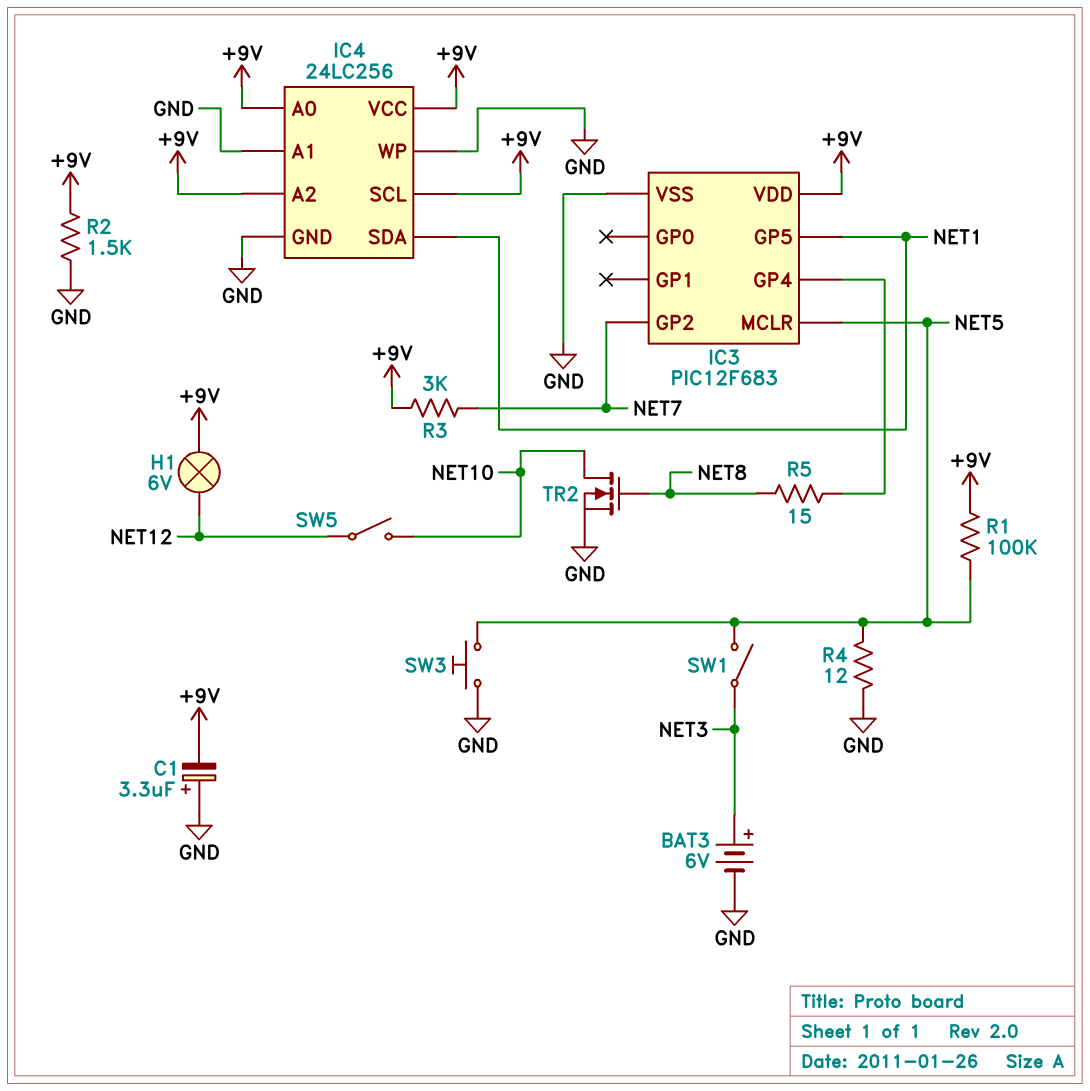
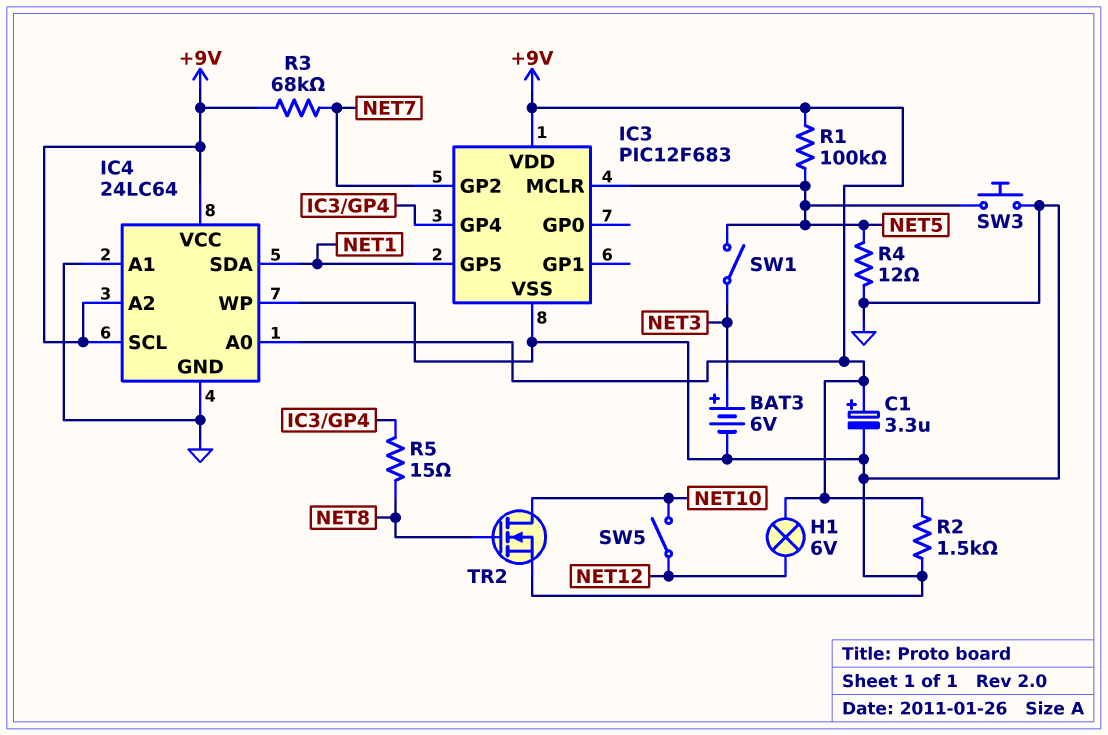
C1: 3.3uF (plus GND, minus +9V) -> 3.3uF (plus +9V, minus GND)
IC4: 24LC256 -> 24LC64
R3: 3k (+9V, NET7) -> 68k (+9V, NET7)

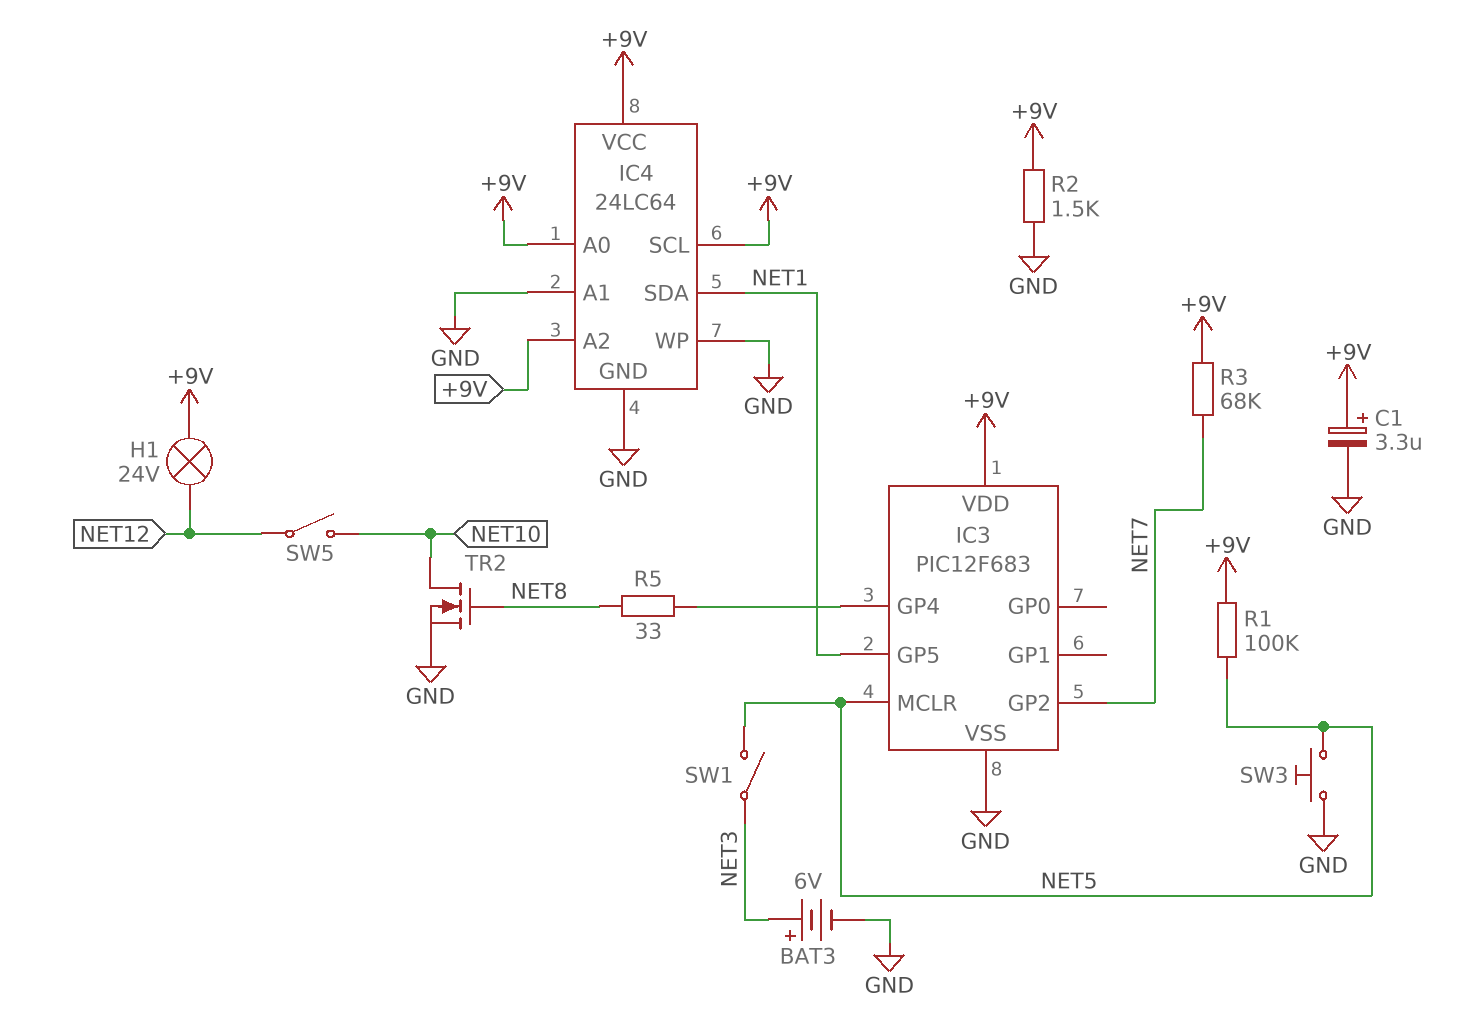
H1: lamp 6V (+9V, NET12) -> lamp 24V (+9V, NET12)
R4: 12 (GND, NET5) -> none
R5: 15 (IC3/GP4, NET8) -> 33 (IC3/GP4, NET8)

